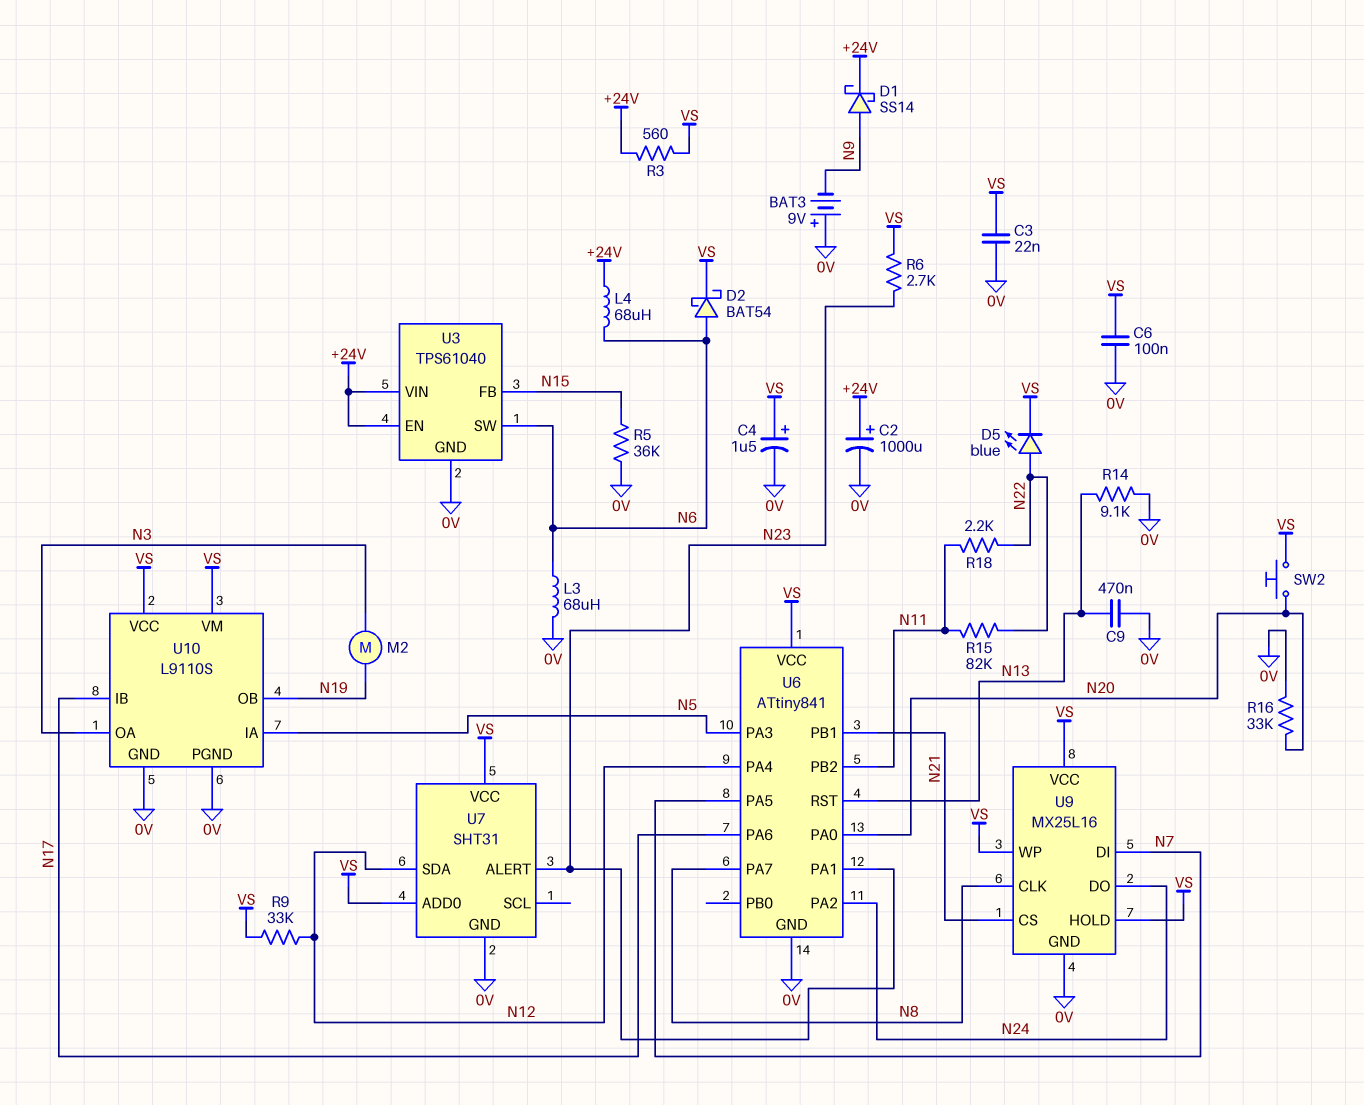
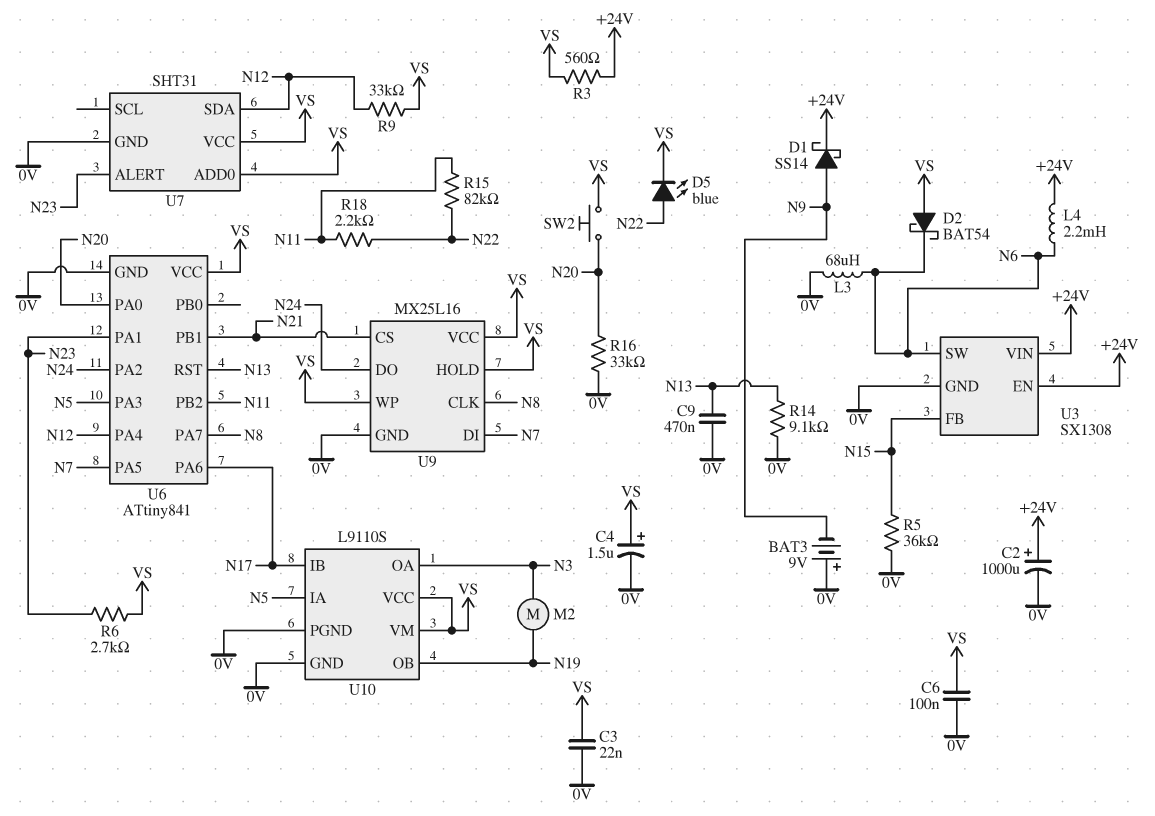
D2: schottky BAT54 (A N6, K VS) -> schottky BAT54 (A VS, K N6)
L4: 68uH (+24V, N6) -> 2.2mH (+24V, N6)
U3: TPS61040 -> SX1308

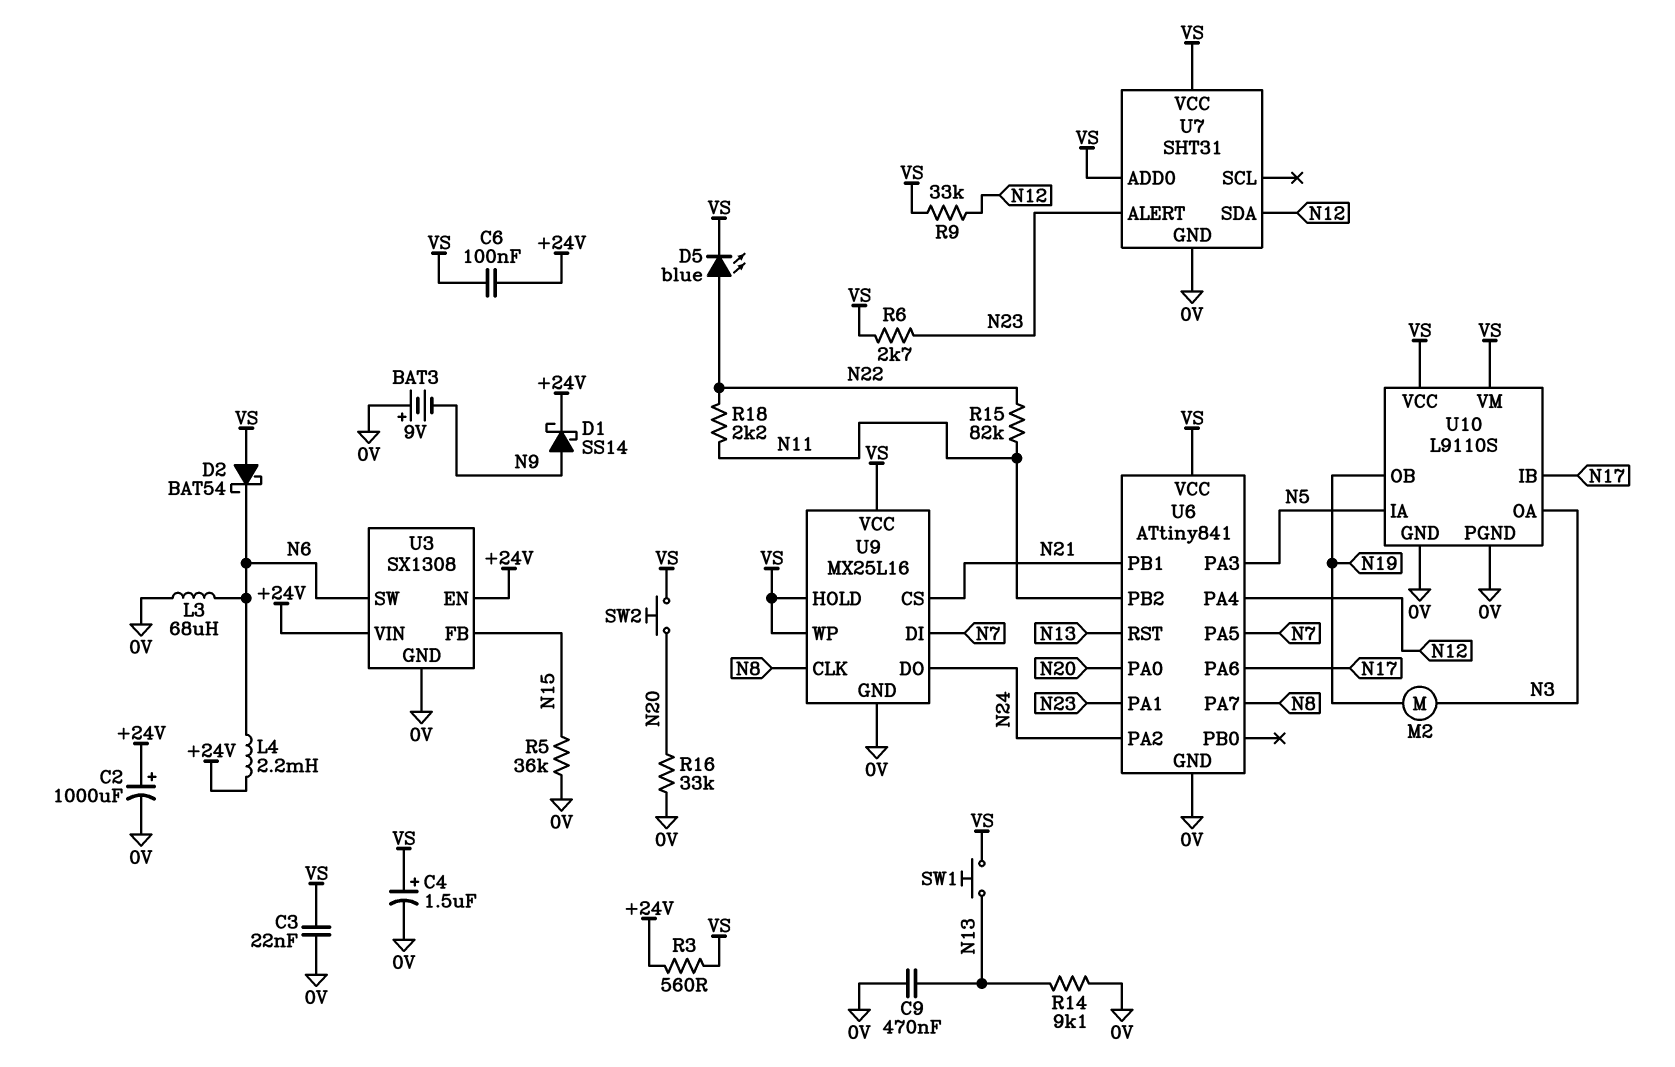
C6: 100nF (0V, VS) -> 100nF (+24V, VS)
SW1: none -> button (N13, VS)

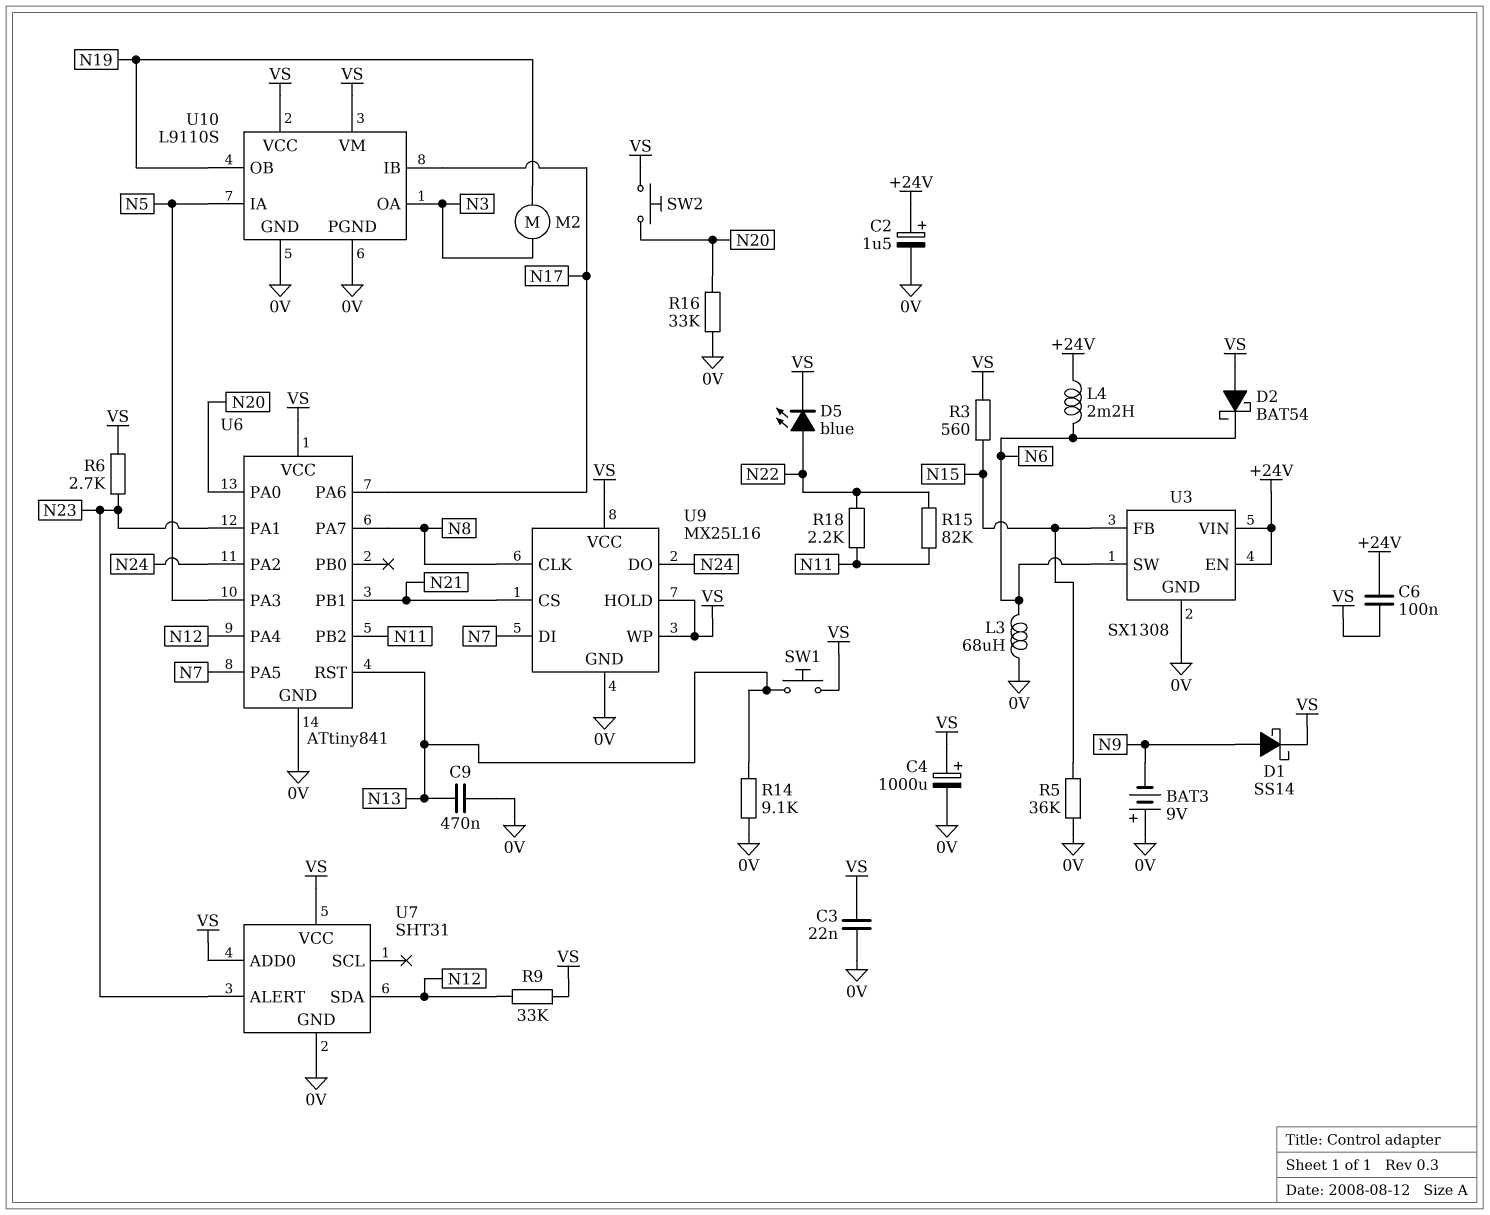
C2: 1000uF (plus +24V, minus 0V) -> 1.5uF (plus +24V, minus 0V)
C4: 1.5uF (plus VS, minus 0V) -> 1000uF (plus VS, minus 0V)
D1: schottky SS14 (A N9, K +24V) -> schottky SS14 (A N9, K VS)
R3: 560 (+24V, VS) -> 560 (N15, VS)

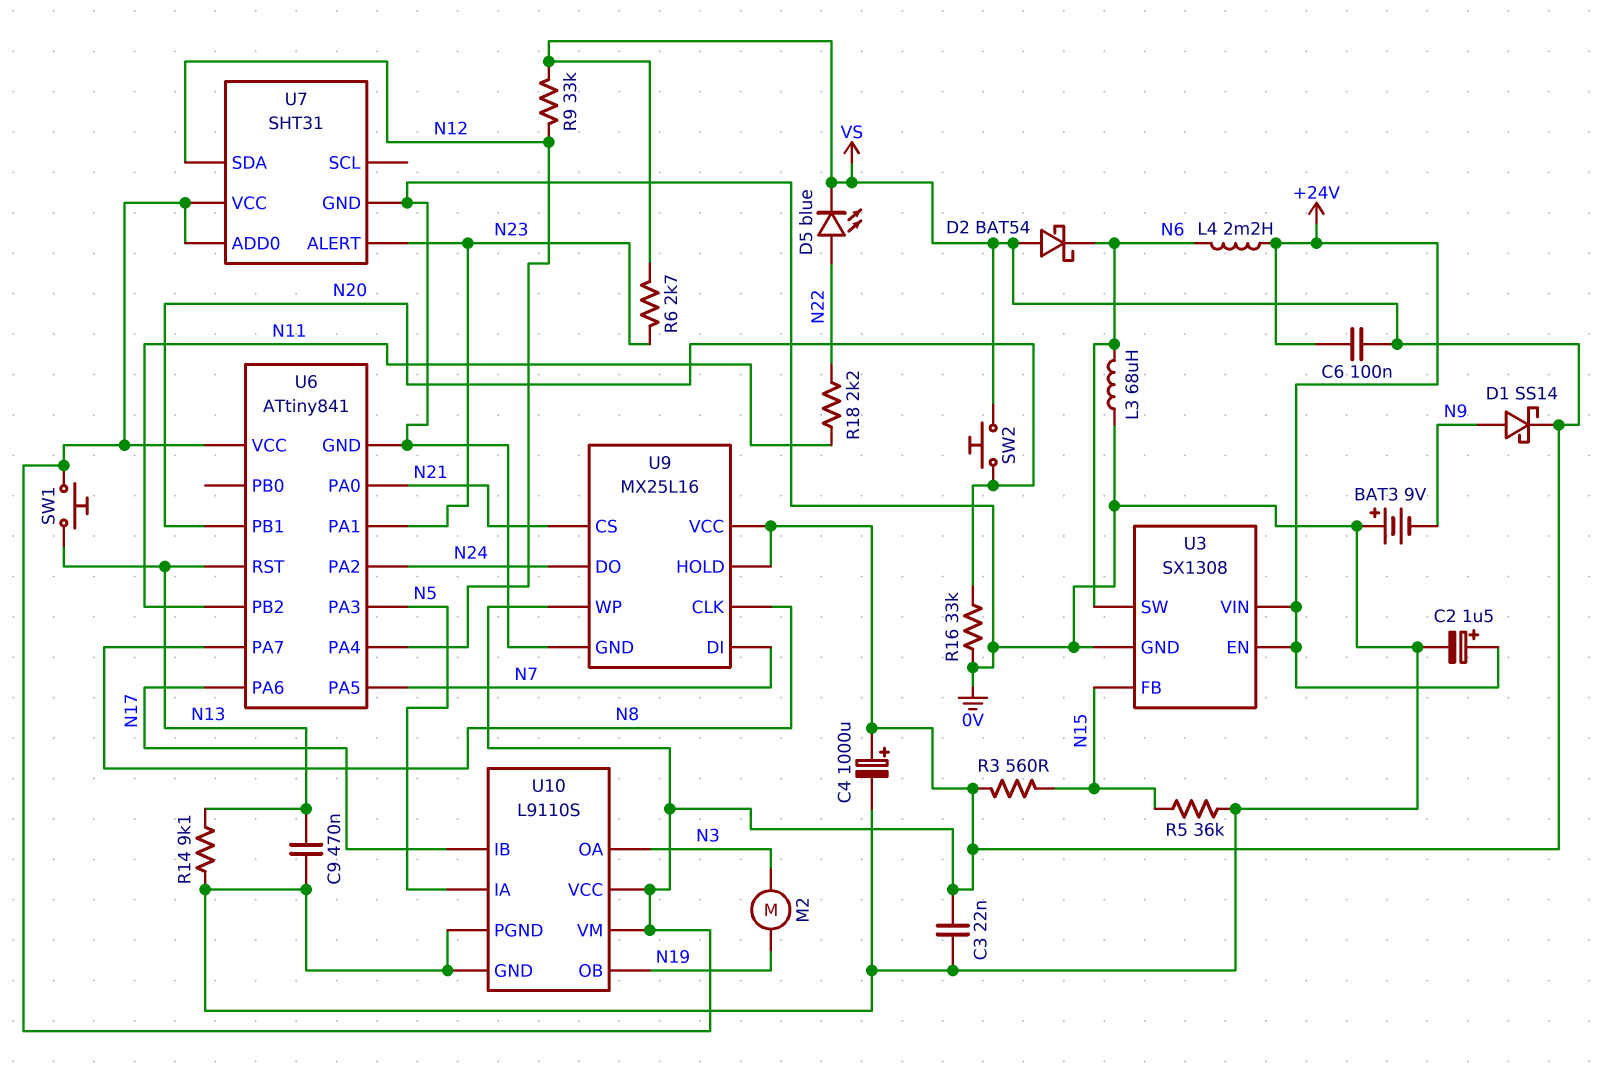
R15: 82k (N11, N22) -> none
U6 pin PA0: N20 -> N21
U6 pin PB1: N21 -> N20

